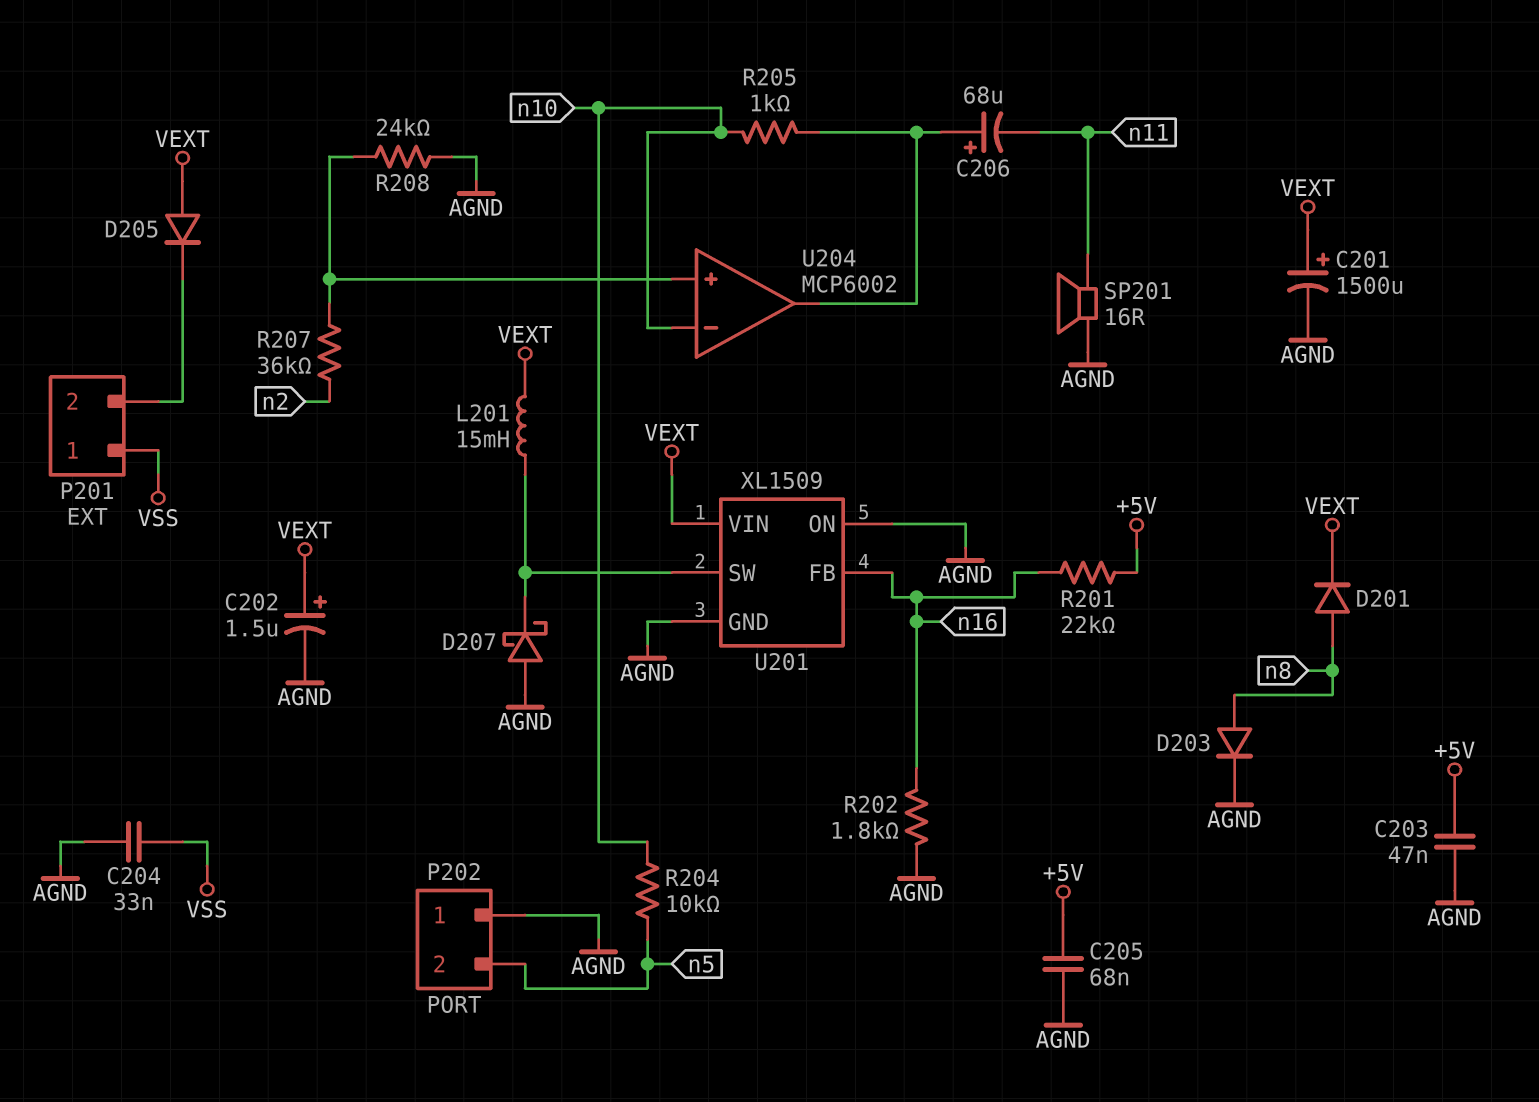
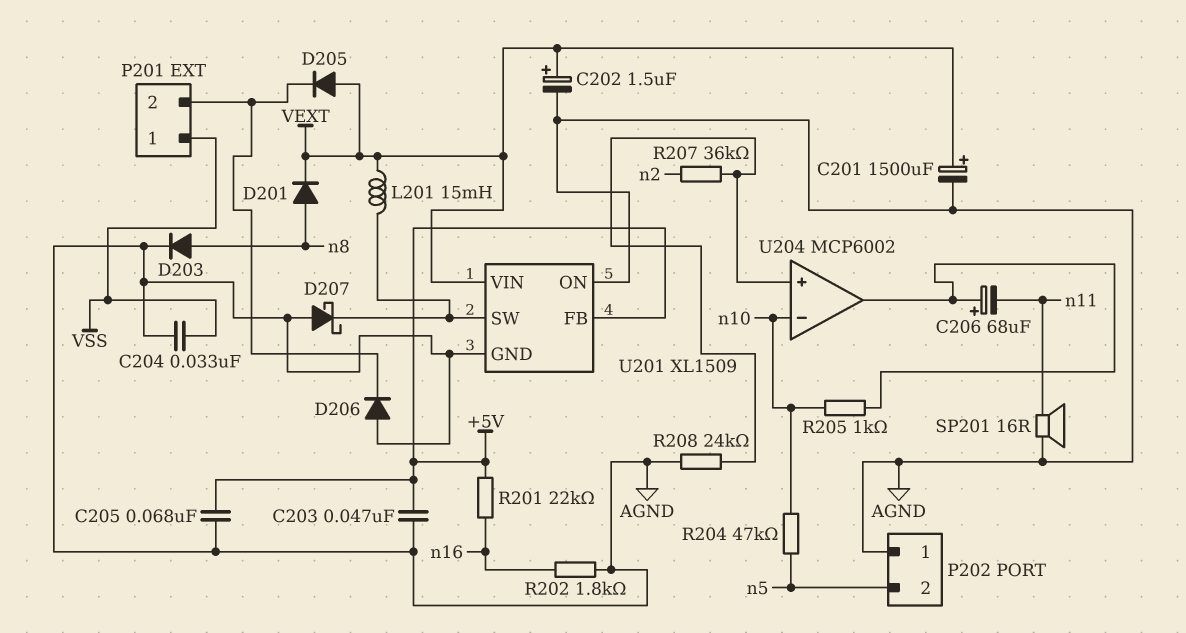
D206: none -> diode (A AGND, K P201/2)
R204: 10k (n5, n10) -> 47k (n5, n10)
U201 pin FB: n16 -> +5V

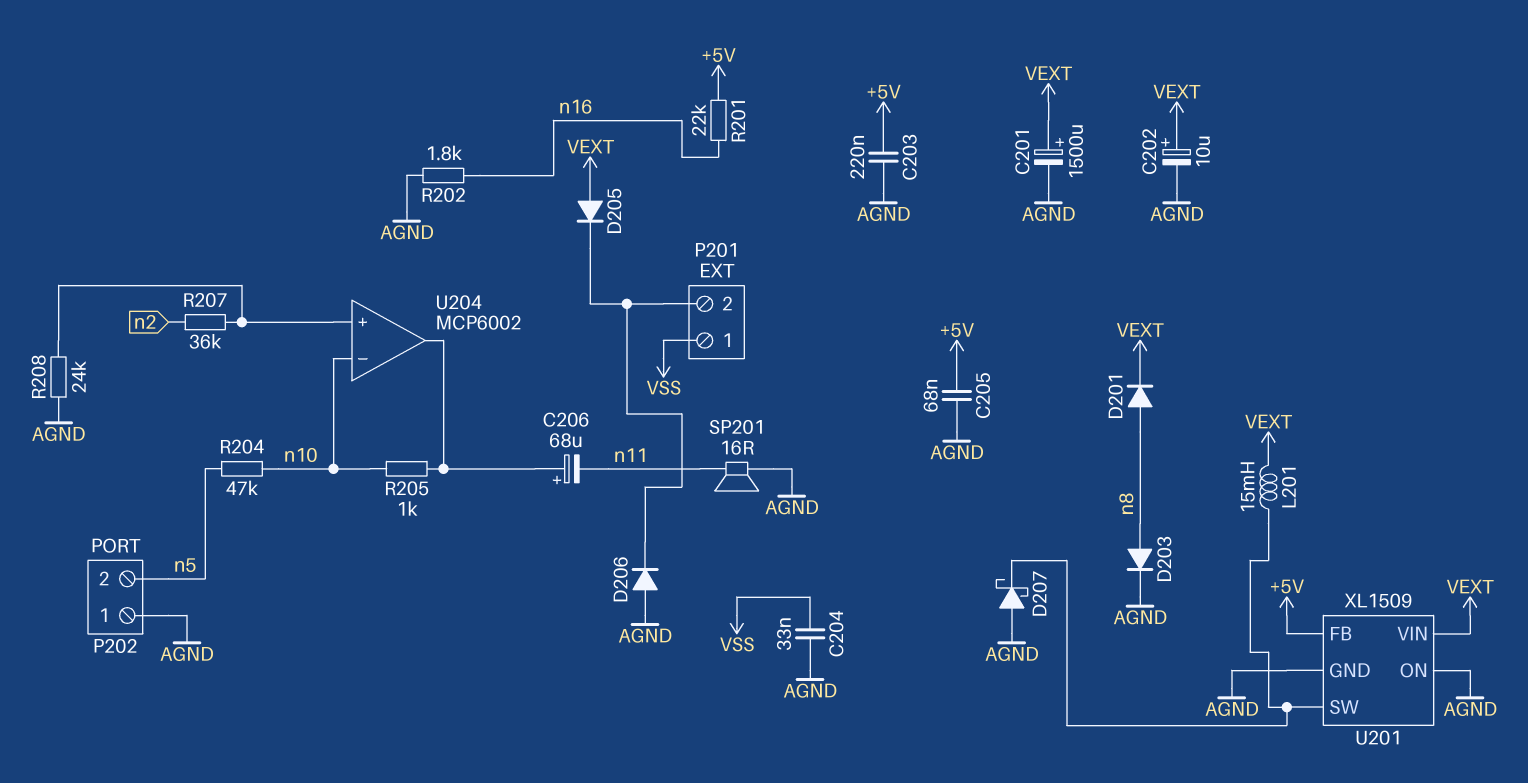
C202: 1.5uF (plus VEXT, minus AGND) -> 10uF (plus VEXT, minus AGND)
C203: 47nF (+5V, AGND) -> 220nF (+5V, AGND)

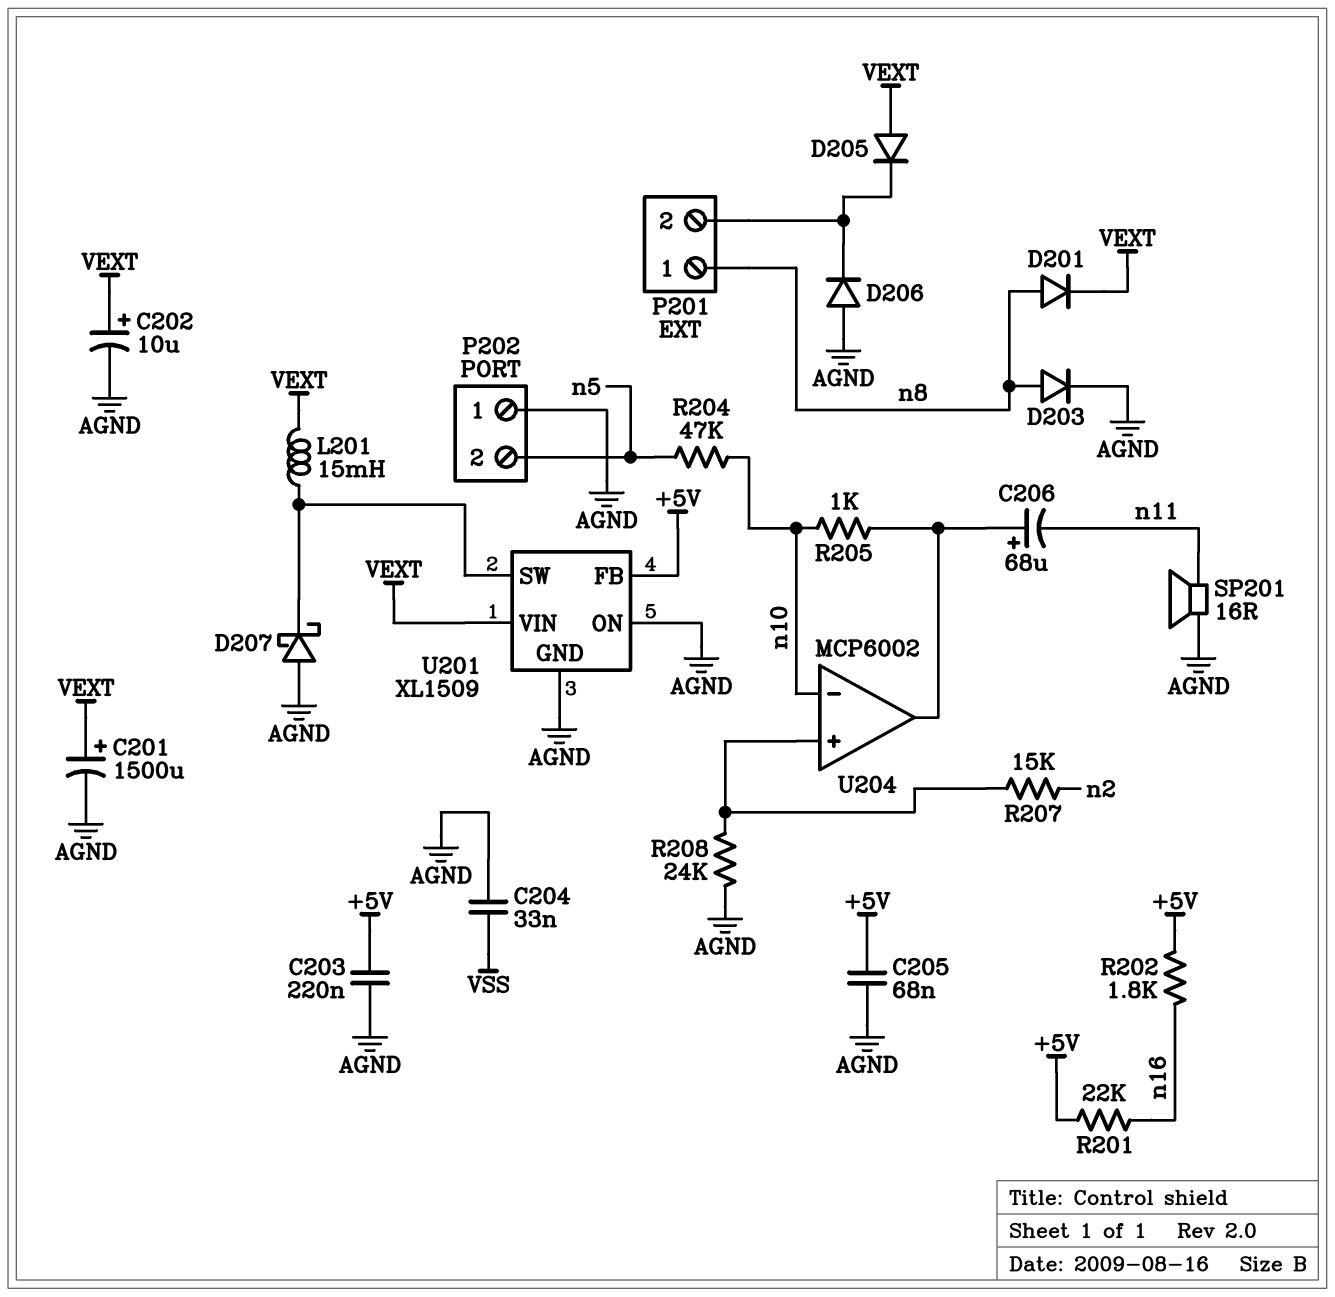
P201 pin 1: VSS -> n8
R202: 1.8k (AGND, n16) -> 1.8k (+5V, n16)
R207: 36k (U204/in+, n2) -> 15k (U204/in+, n2)

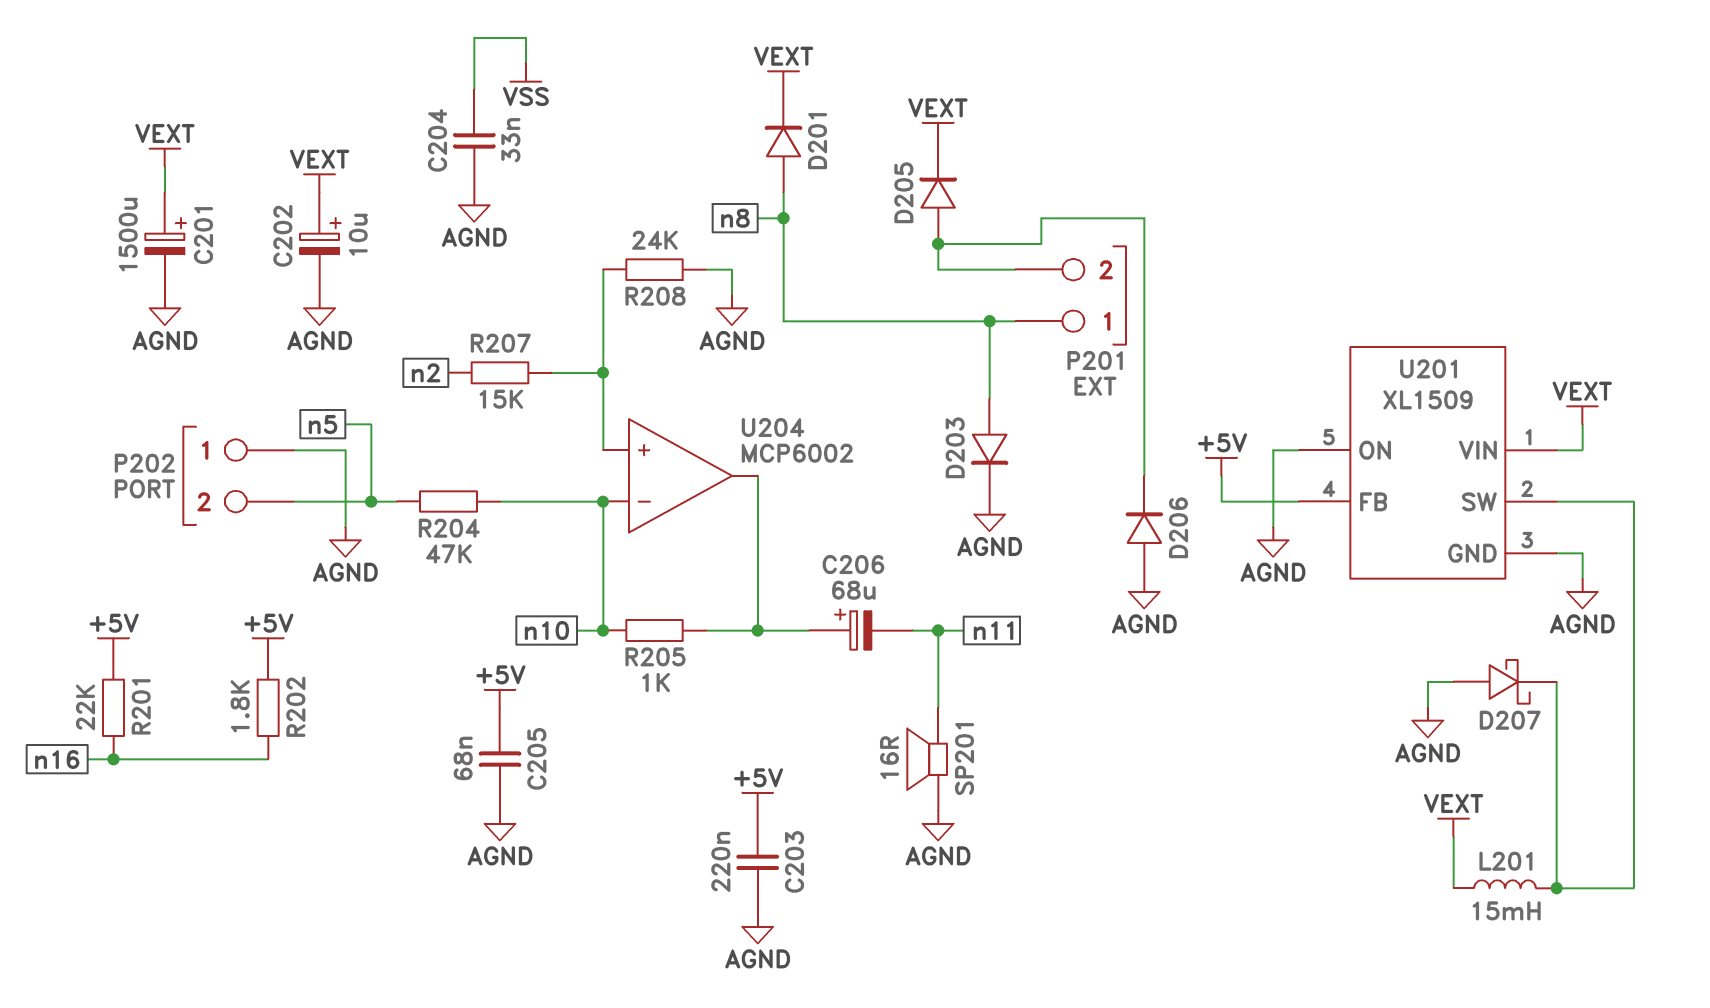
D205: diode (A VEXT, K P201/2) -> diode (A P201/2, K VEXT)

